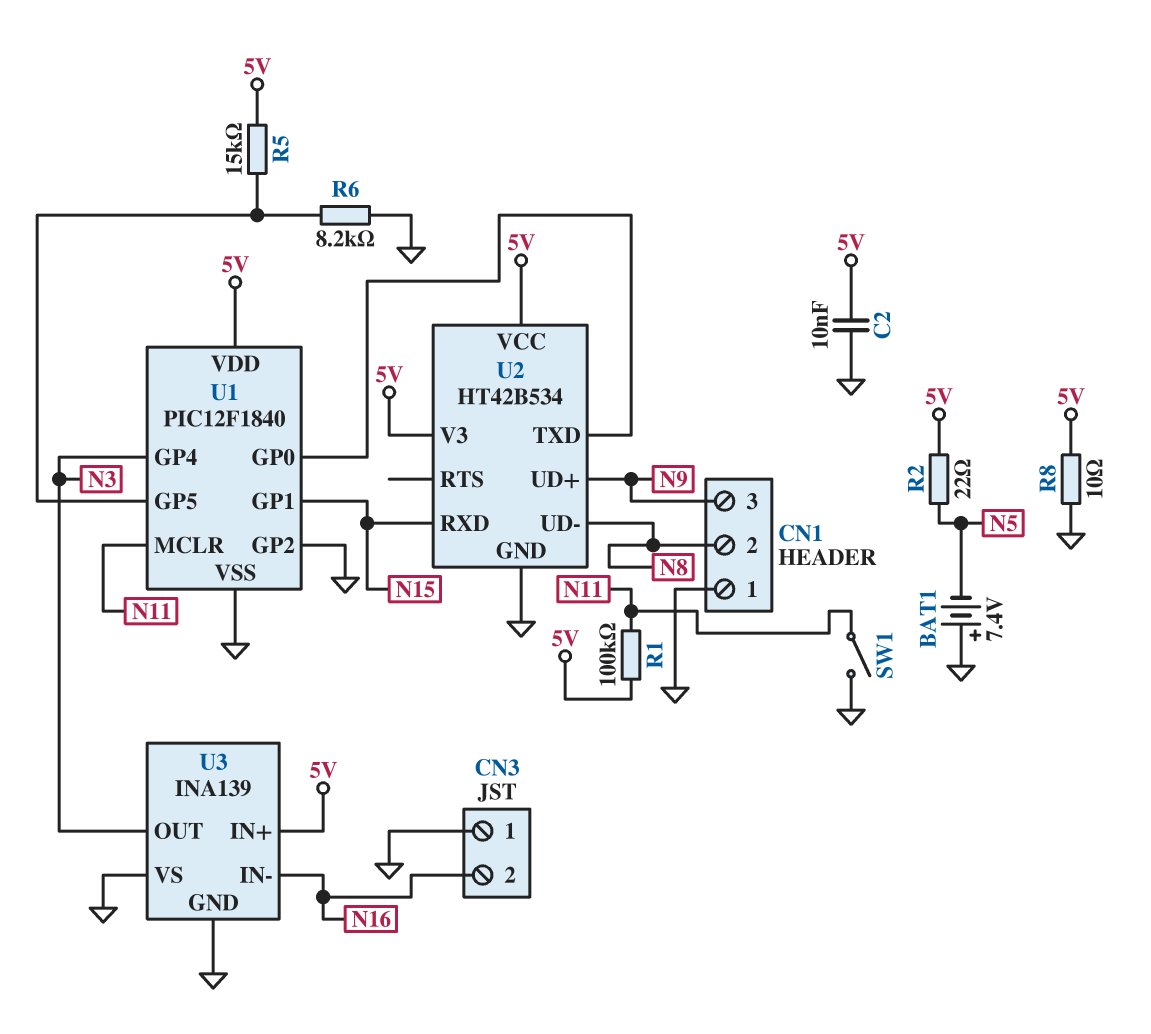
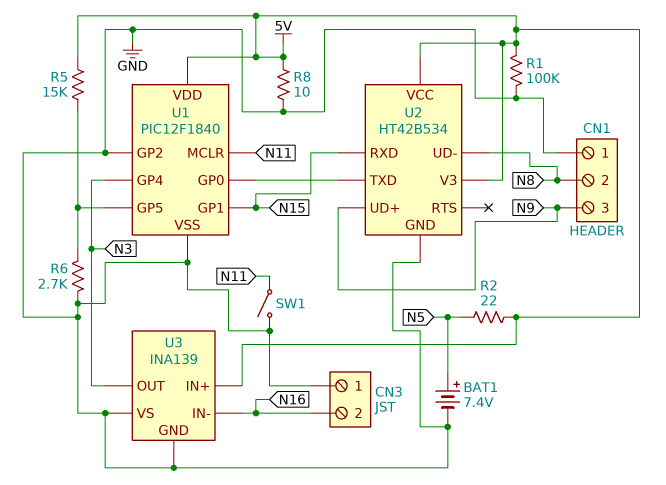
BAT1: 7.4V (plus GND, minus N5) -> 7.4V (plus N5, minus GND)
C2: 10nF (5V, GND) -> none
R1: 100k (5V, N11) -> 100k (5V, GND)
R6: 8.2k (GND, U1/GP5) -> 2.7k (GND, U1/GP5)

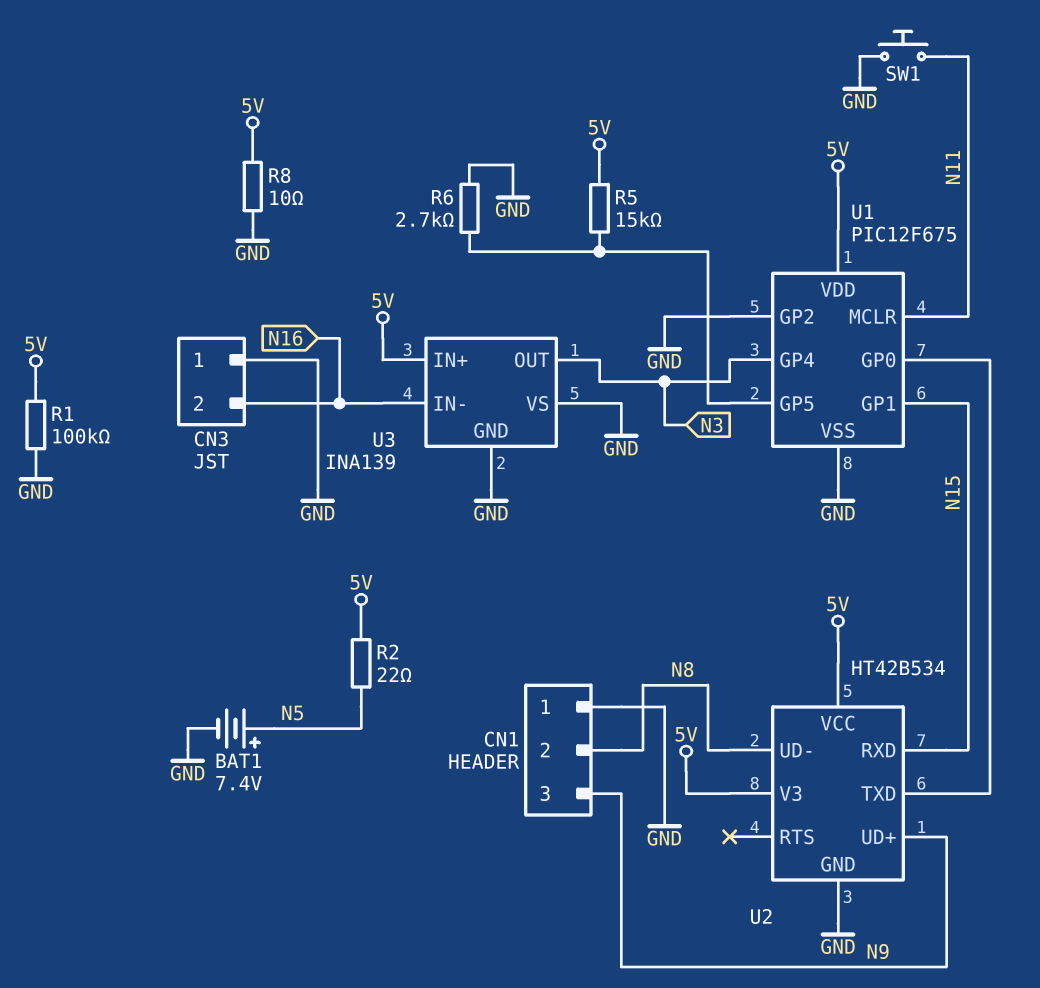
SW1: switch (GND, N11) -> button (GND, N11)
U1: PIC12F1840 -> PIC12F675

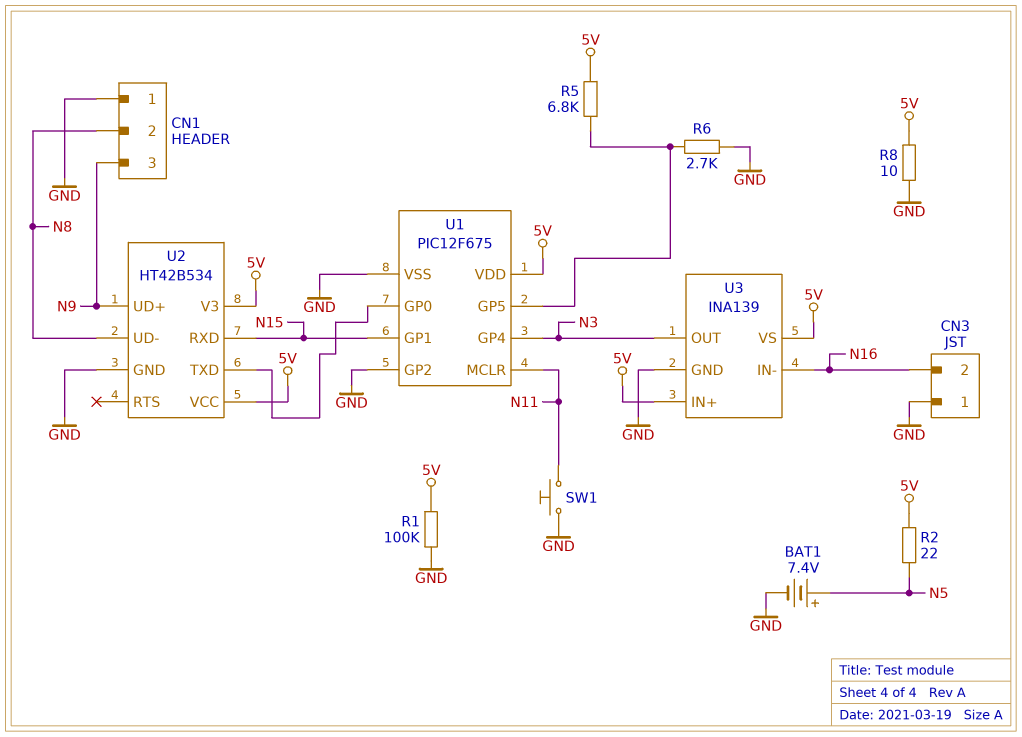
R5: 15k (5V, U1/GP5) -> 6.8k (5V, U1/GP5)
U3 pin VS: GND -> 5V

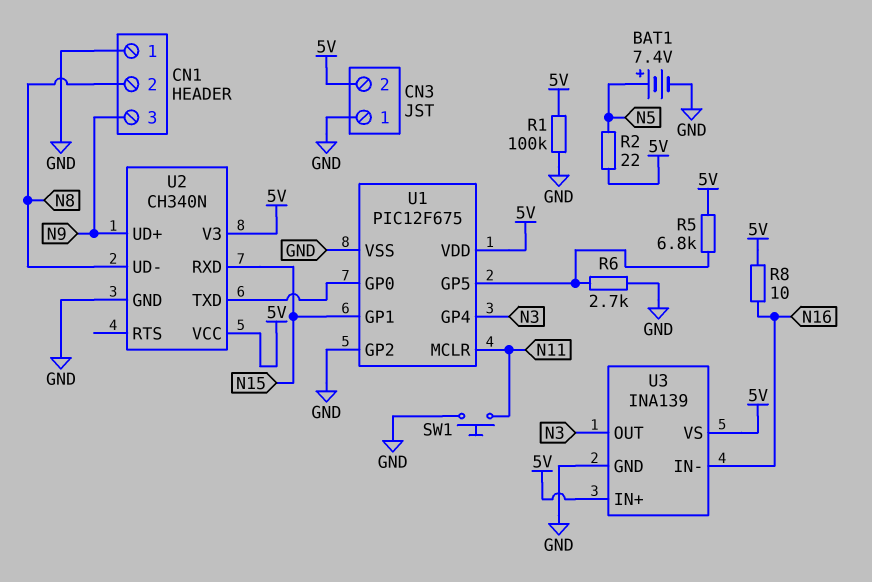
CN3 pin 2: N16 -> 5V
R8: 10 (5V, GND) -> 10 (5V, N16)
U2: HT42B534 -> CH340N

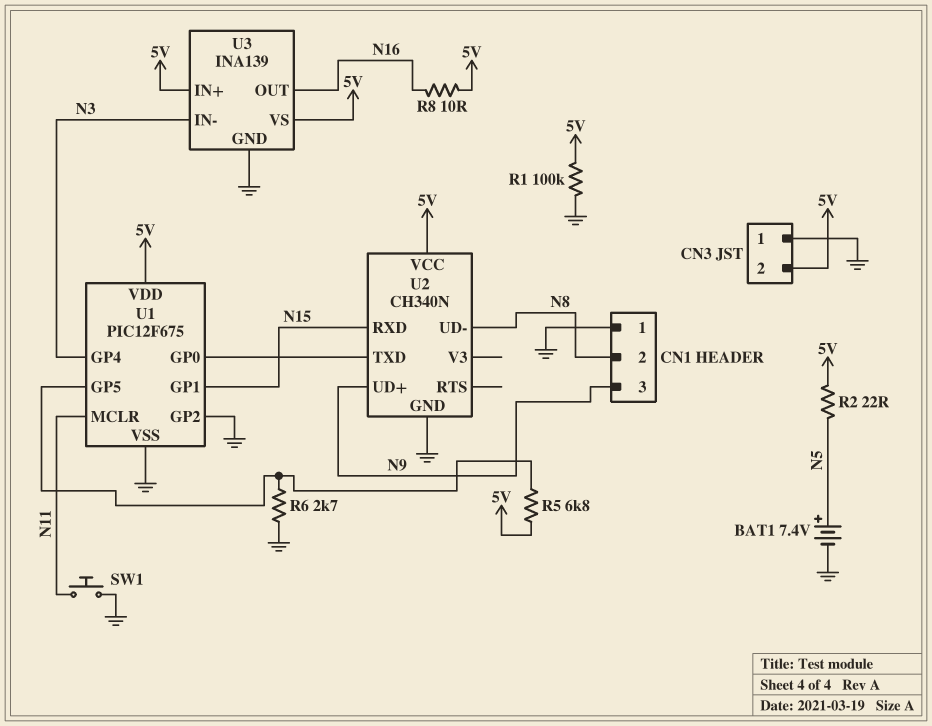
U2 pin V3: 5V -> none
U3 pin IN-: N16 -> N3
U3 pin OUT: N3 -> N16

